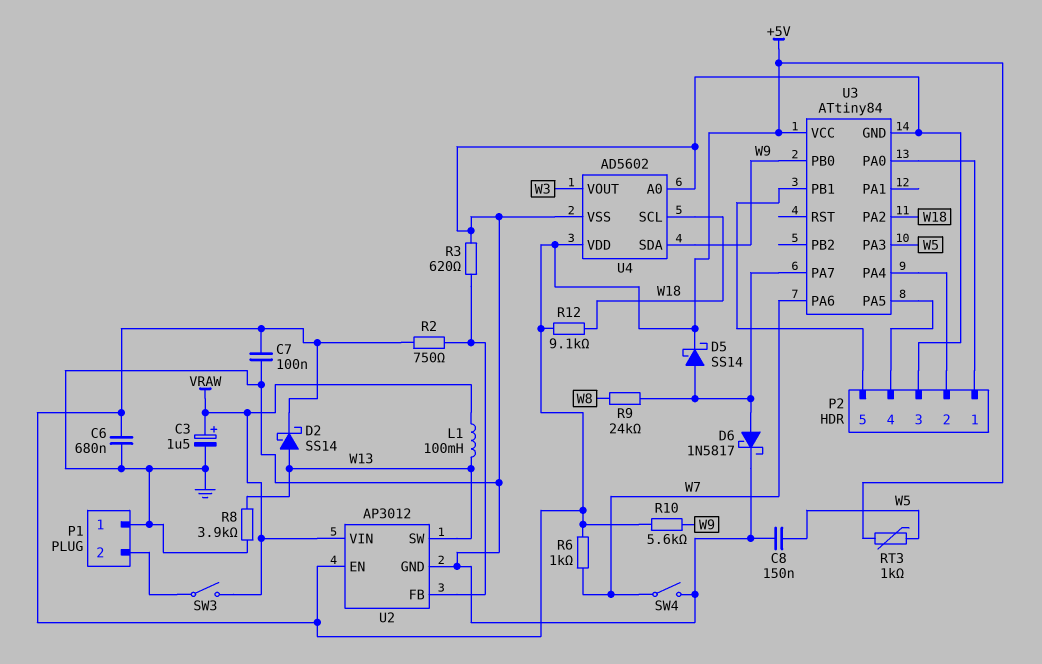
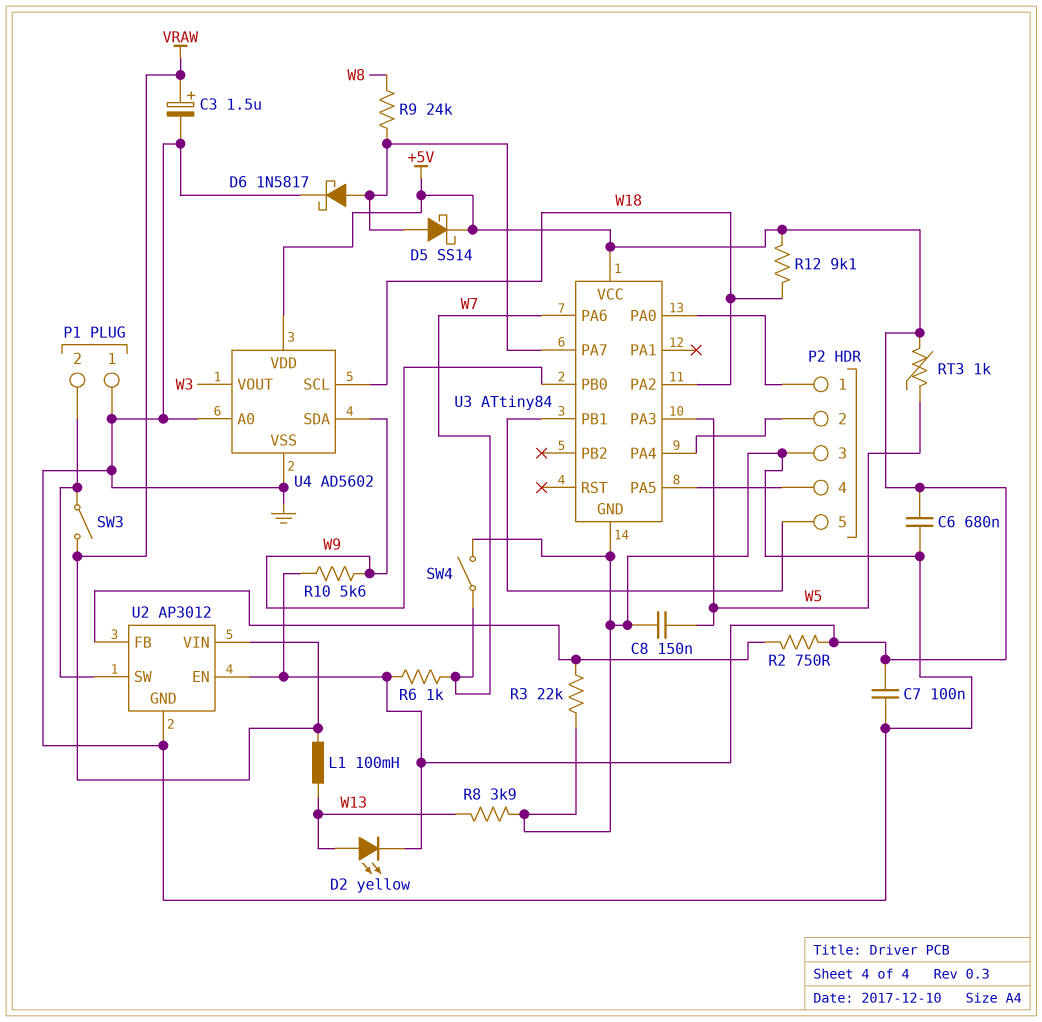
D2: schottky SS14 (A W13, K +5V) -> LED yellow (A W13, K +5V)
R3: 620 (GND, U2/FB) -> 22k (GND, U2/FB)
U2 pin SW: W13 -> P1/2

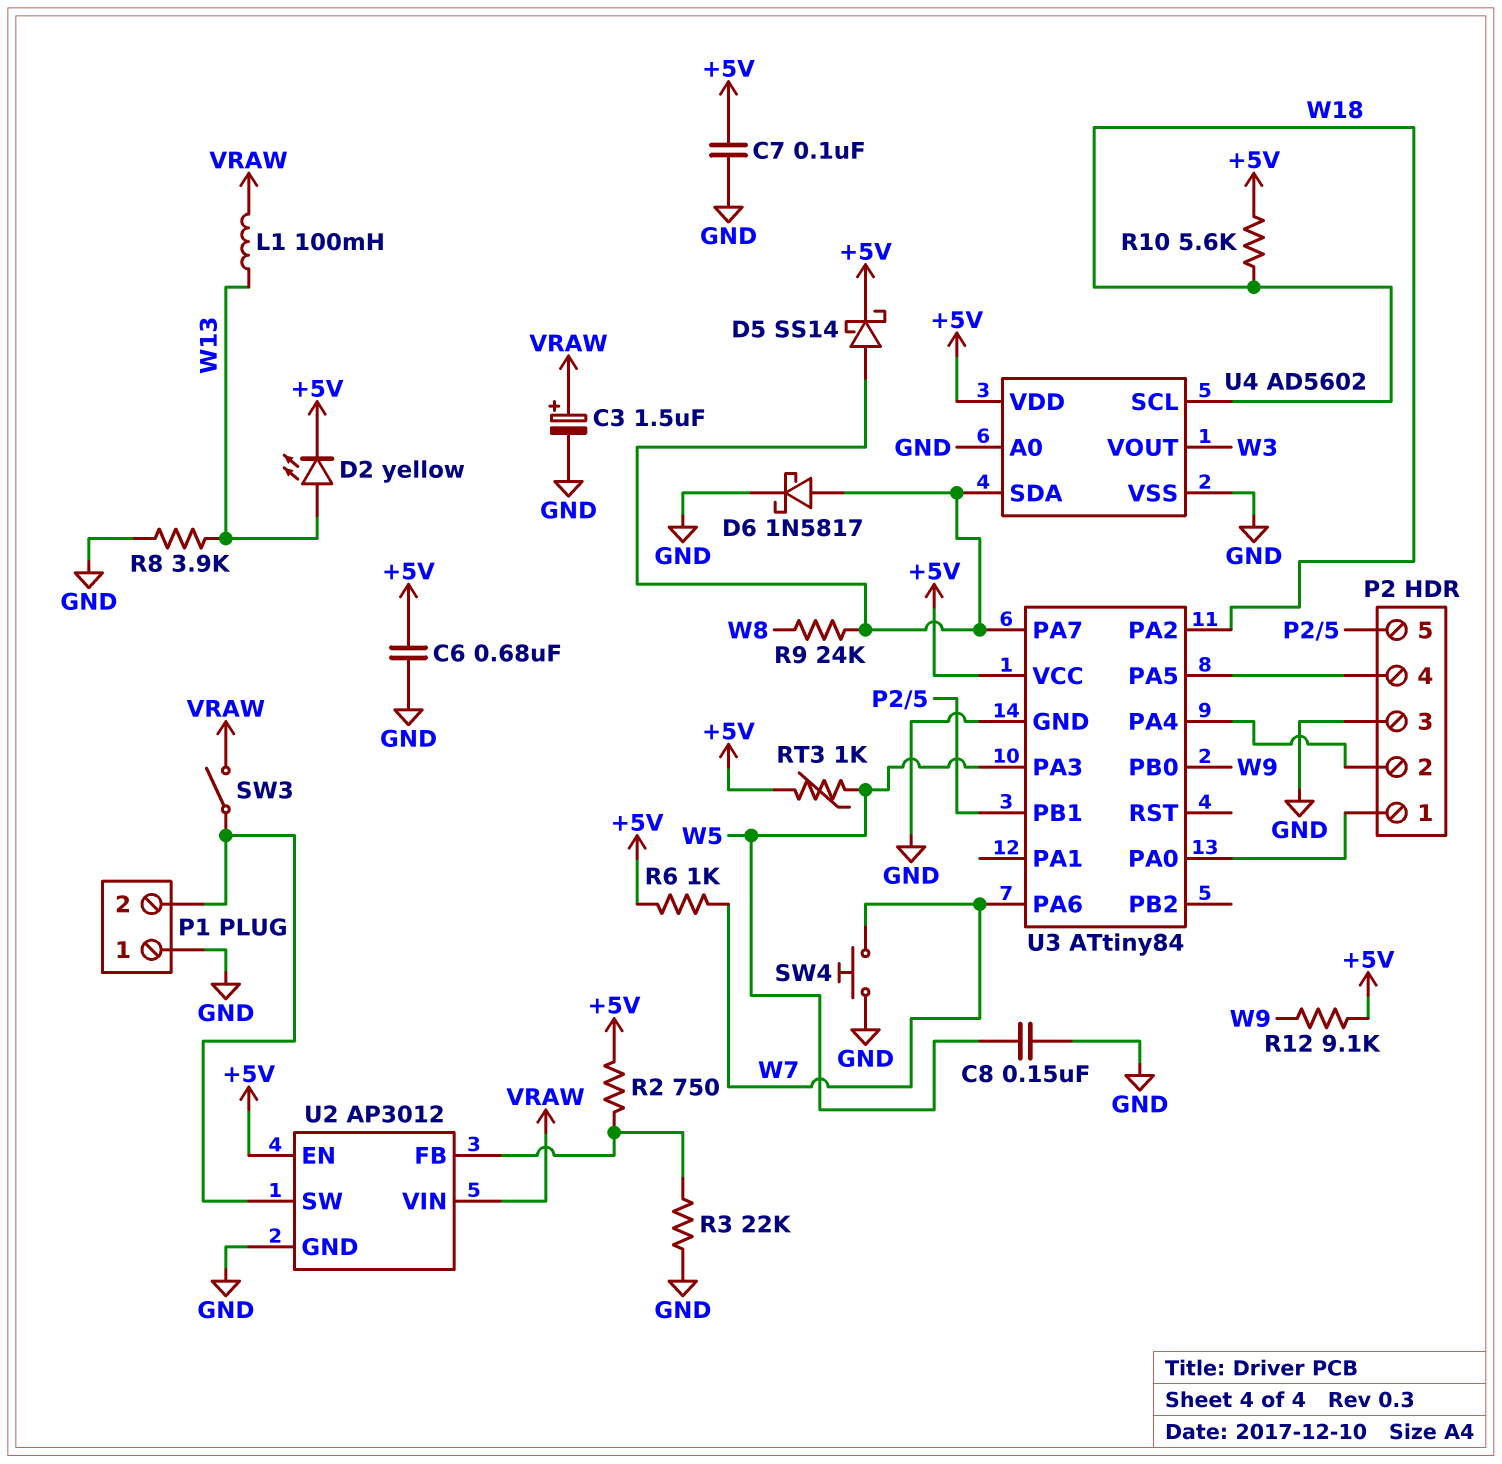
R10: 5.6k (+5V, W9) -> 5.6k (+5V, W18)
R12: 9.1k (+5V, W18) -> 9.1k (+5V, W9)
SW4: switch (GND, W7) -> button (GND, W7)
U4 pin SDA: W9 -> U3/PA7

